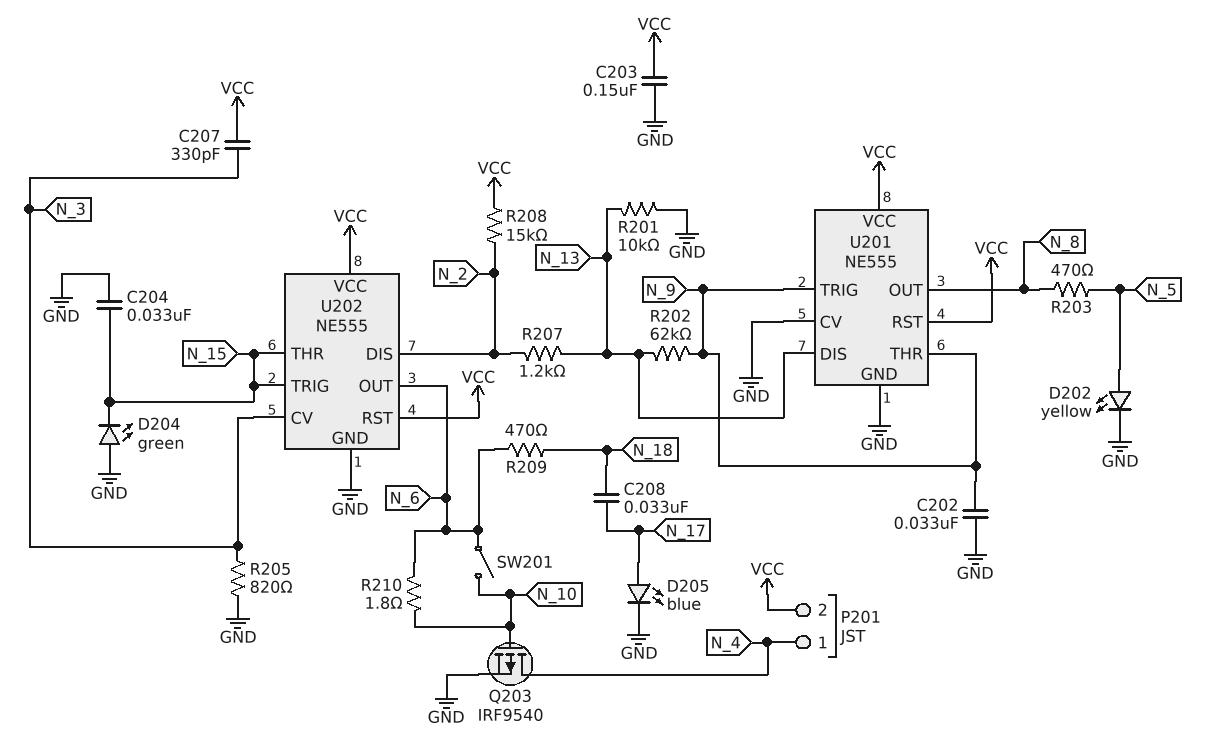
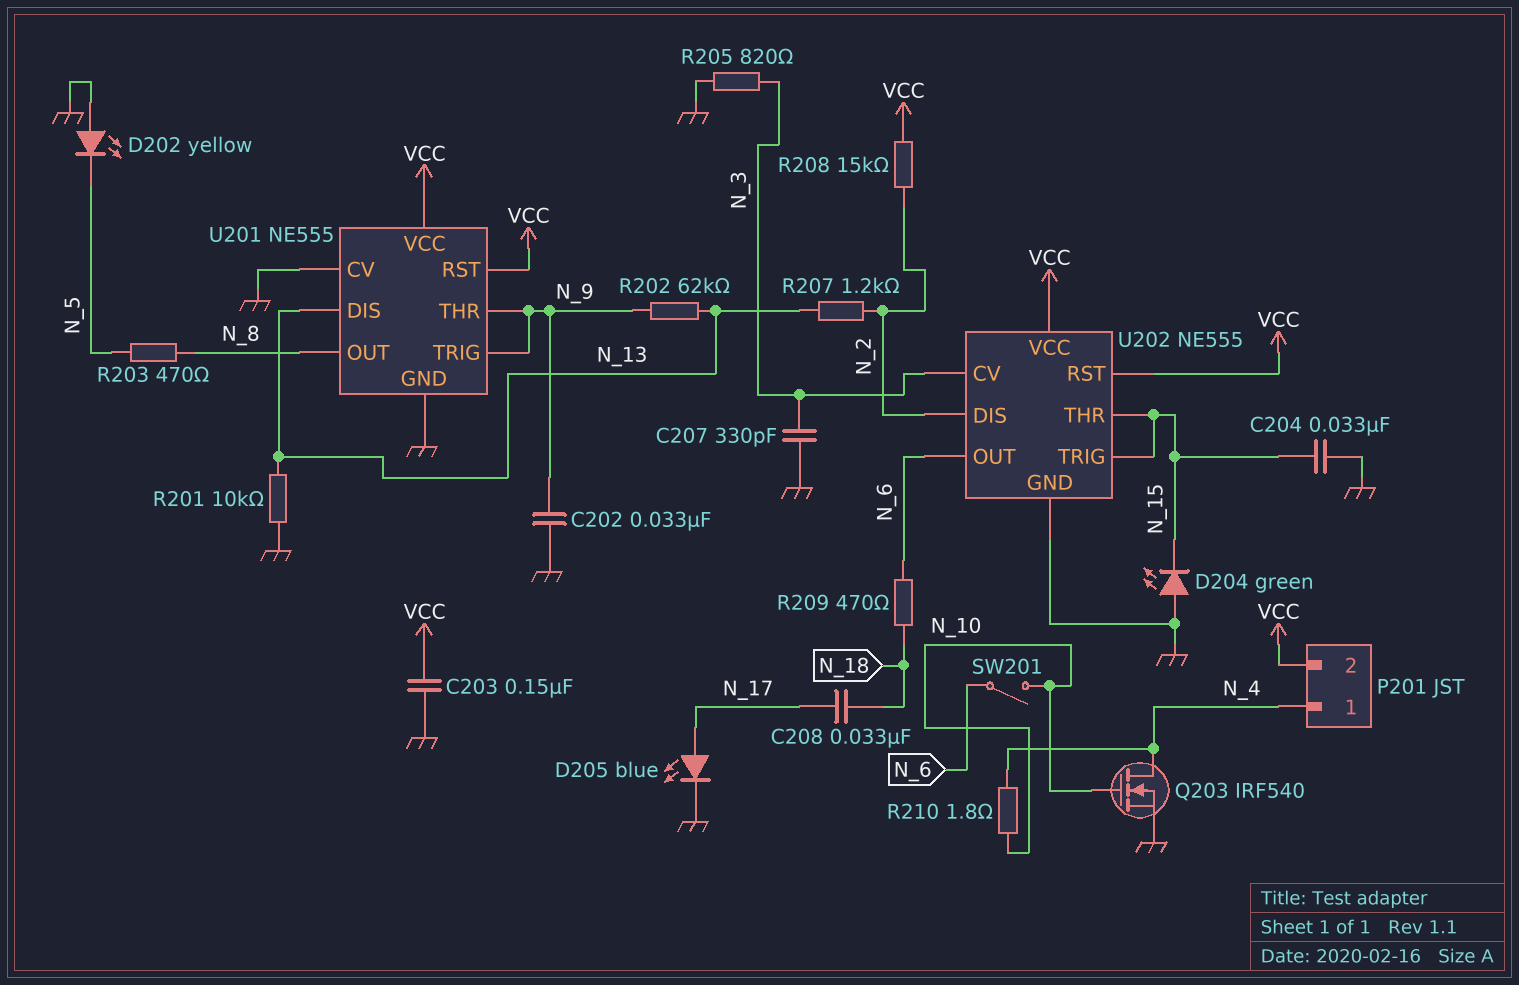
C207: 330pF (N_3, VCC) -> 330pF (GND, N_3)
D202: LED yellow (A N_5, K GND) -> LED yellow (A GND, K N_5)
Q203: PMOS IRF9540 (G N_10, D N_4, S GND) -> NMOS IRF540 (G N_10, D N_4, S GND)
R210: 1.8 (N_6, N_10) -> 1.8 (N_4, N_10)

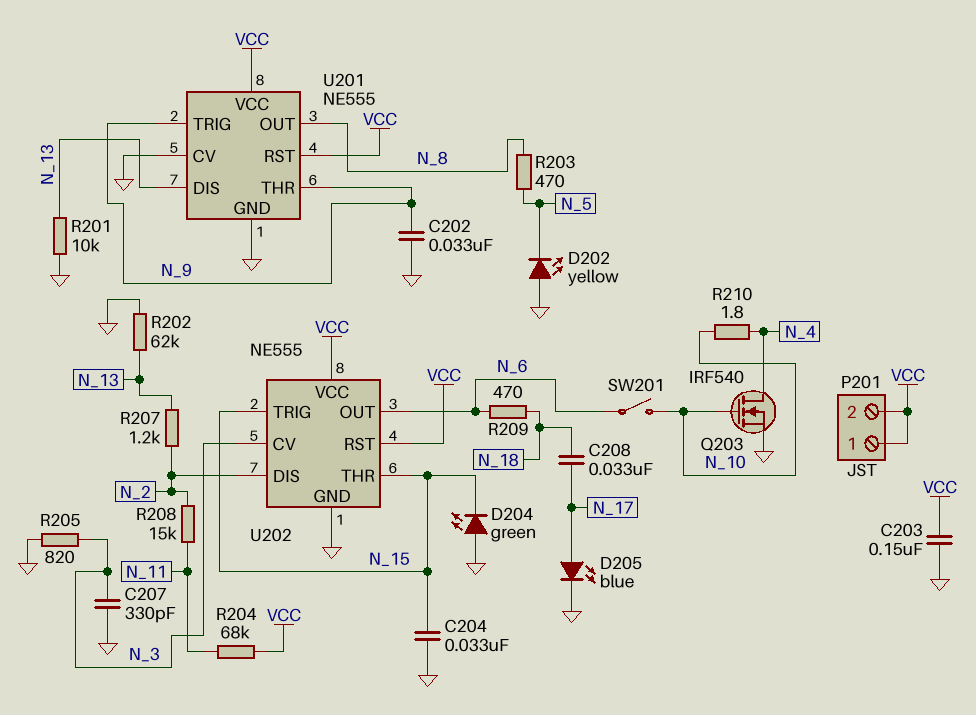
P201 pin 1: N_4 -> VCC
R202: 62k (N_9, N_13) -> 62k (GND, N_13)
R204: none -> 68k (N_11, VCC)
R208: 15k (N_2, VCC) -> 15k (N_2, N_11)

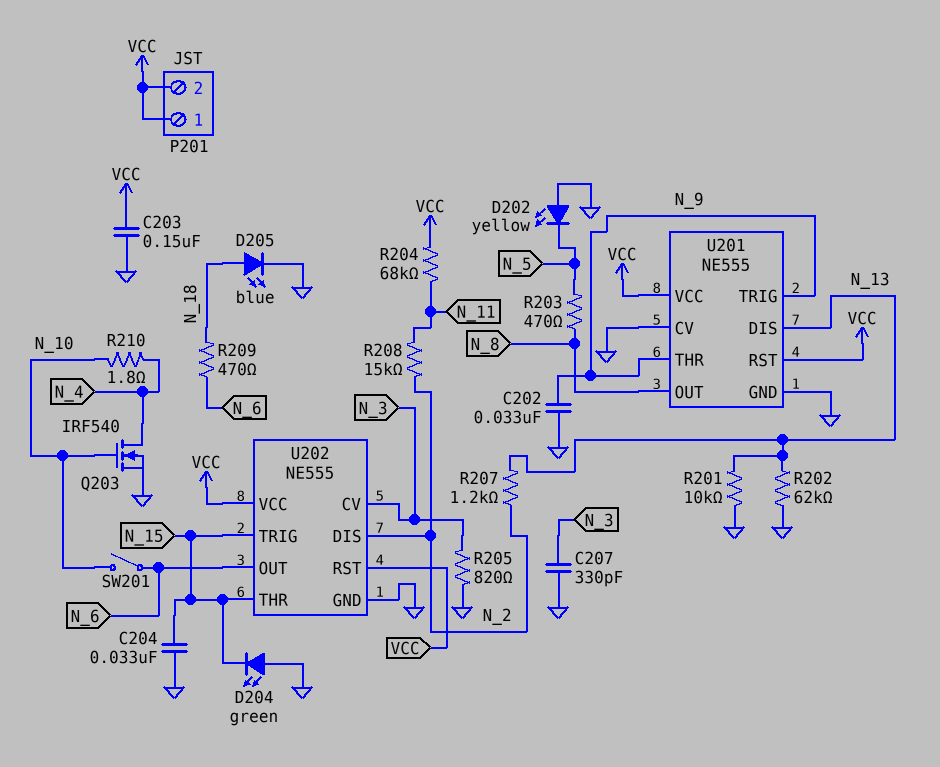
C208: 33nF (N_17, N_18) -> none
D205: LED blue (A N_17, K GND) -> LED blue (A N_18, K GND)

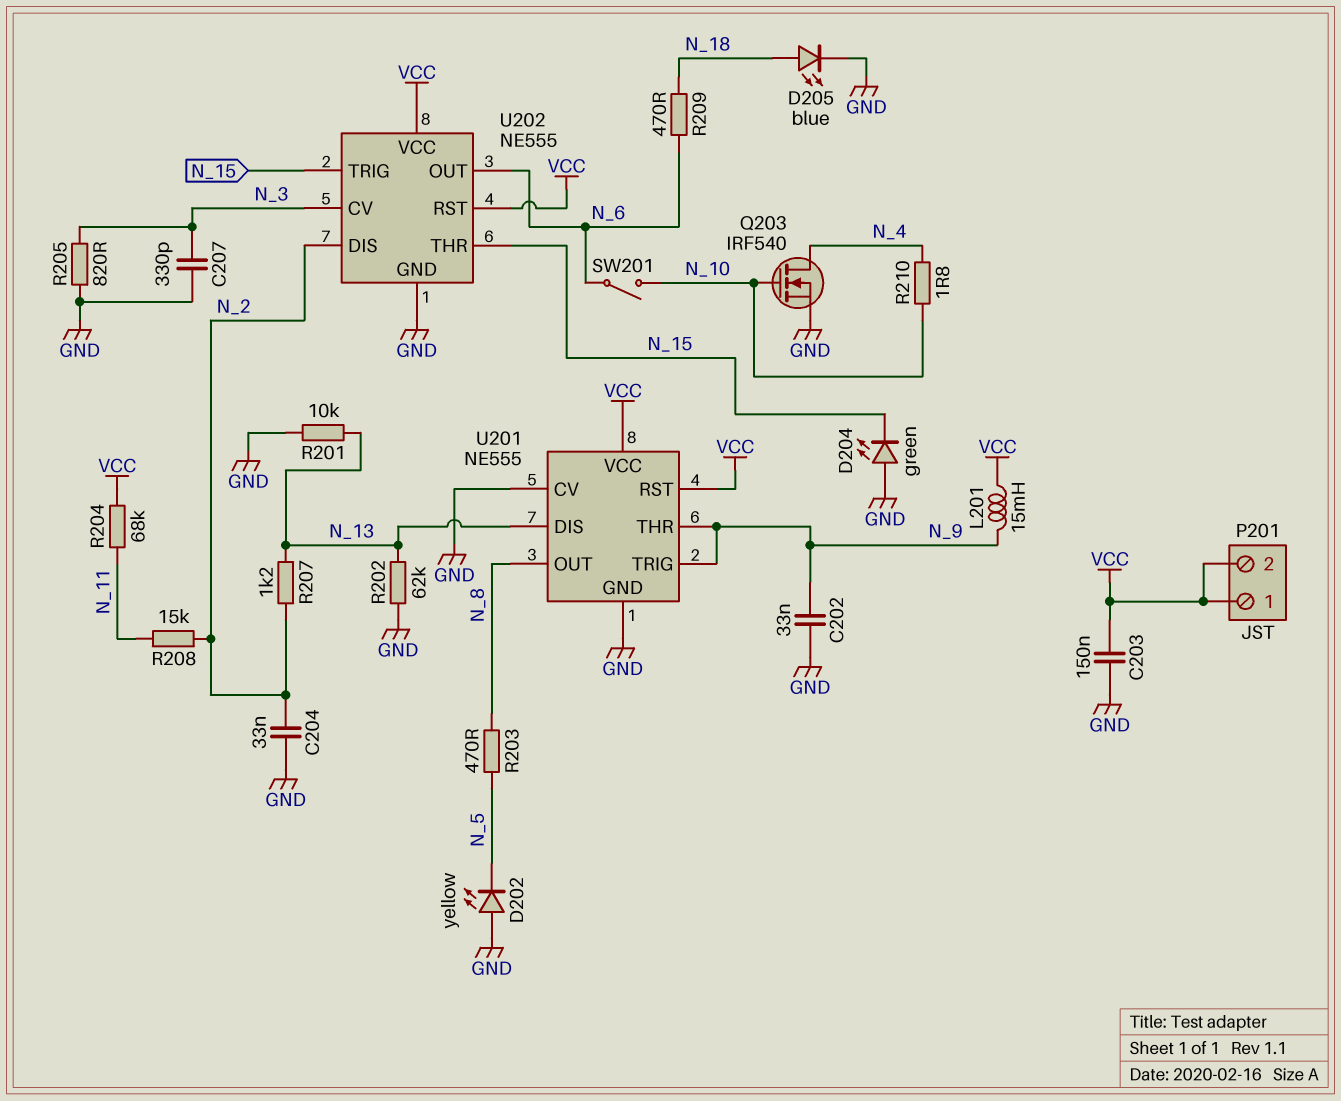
C204: 33nF (GND, N_15) -> 33nF (GND, N_2)
L201: none -> 15mH (N_9, VCC)

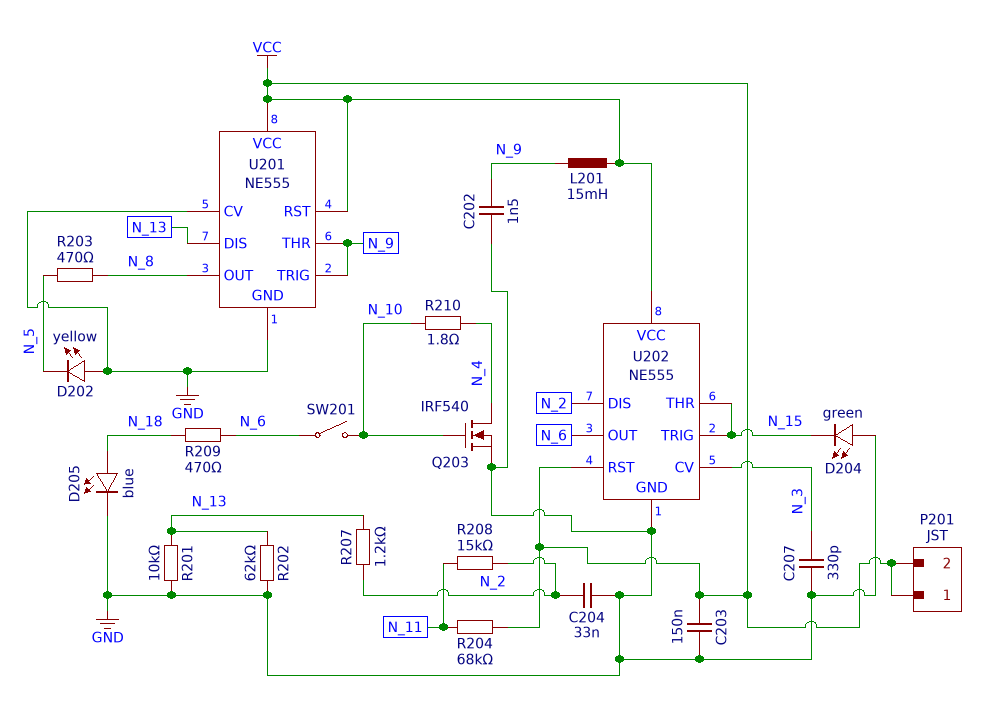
C202: 33nF (GND, N_9) -> 1.5nF (GND, N_9)
R205: 820 (GND, N_3) -> none

